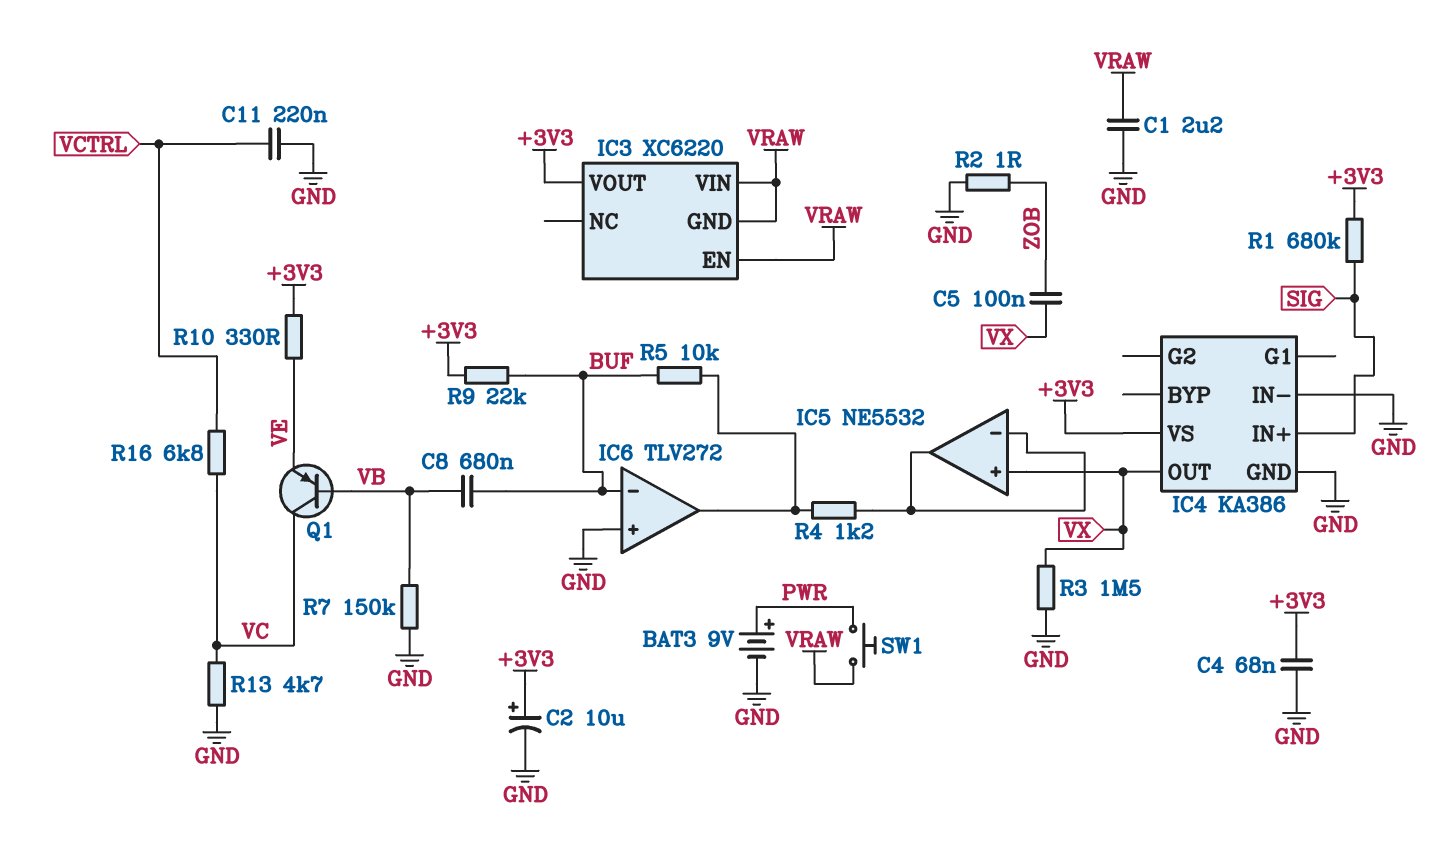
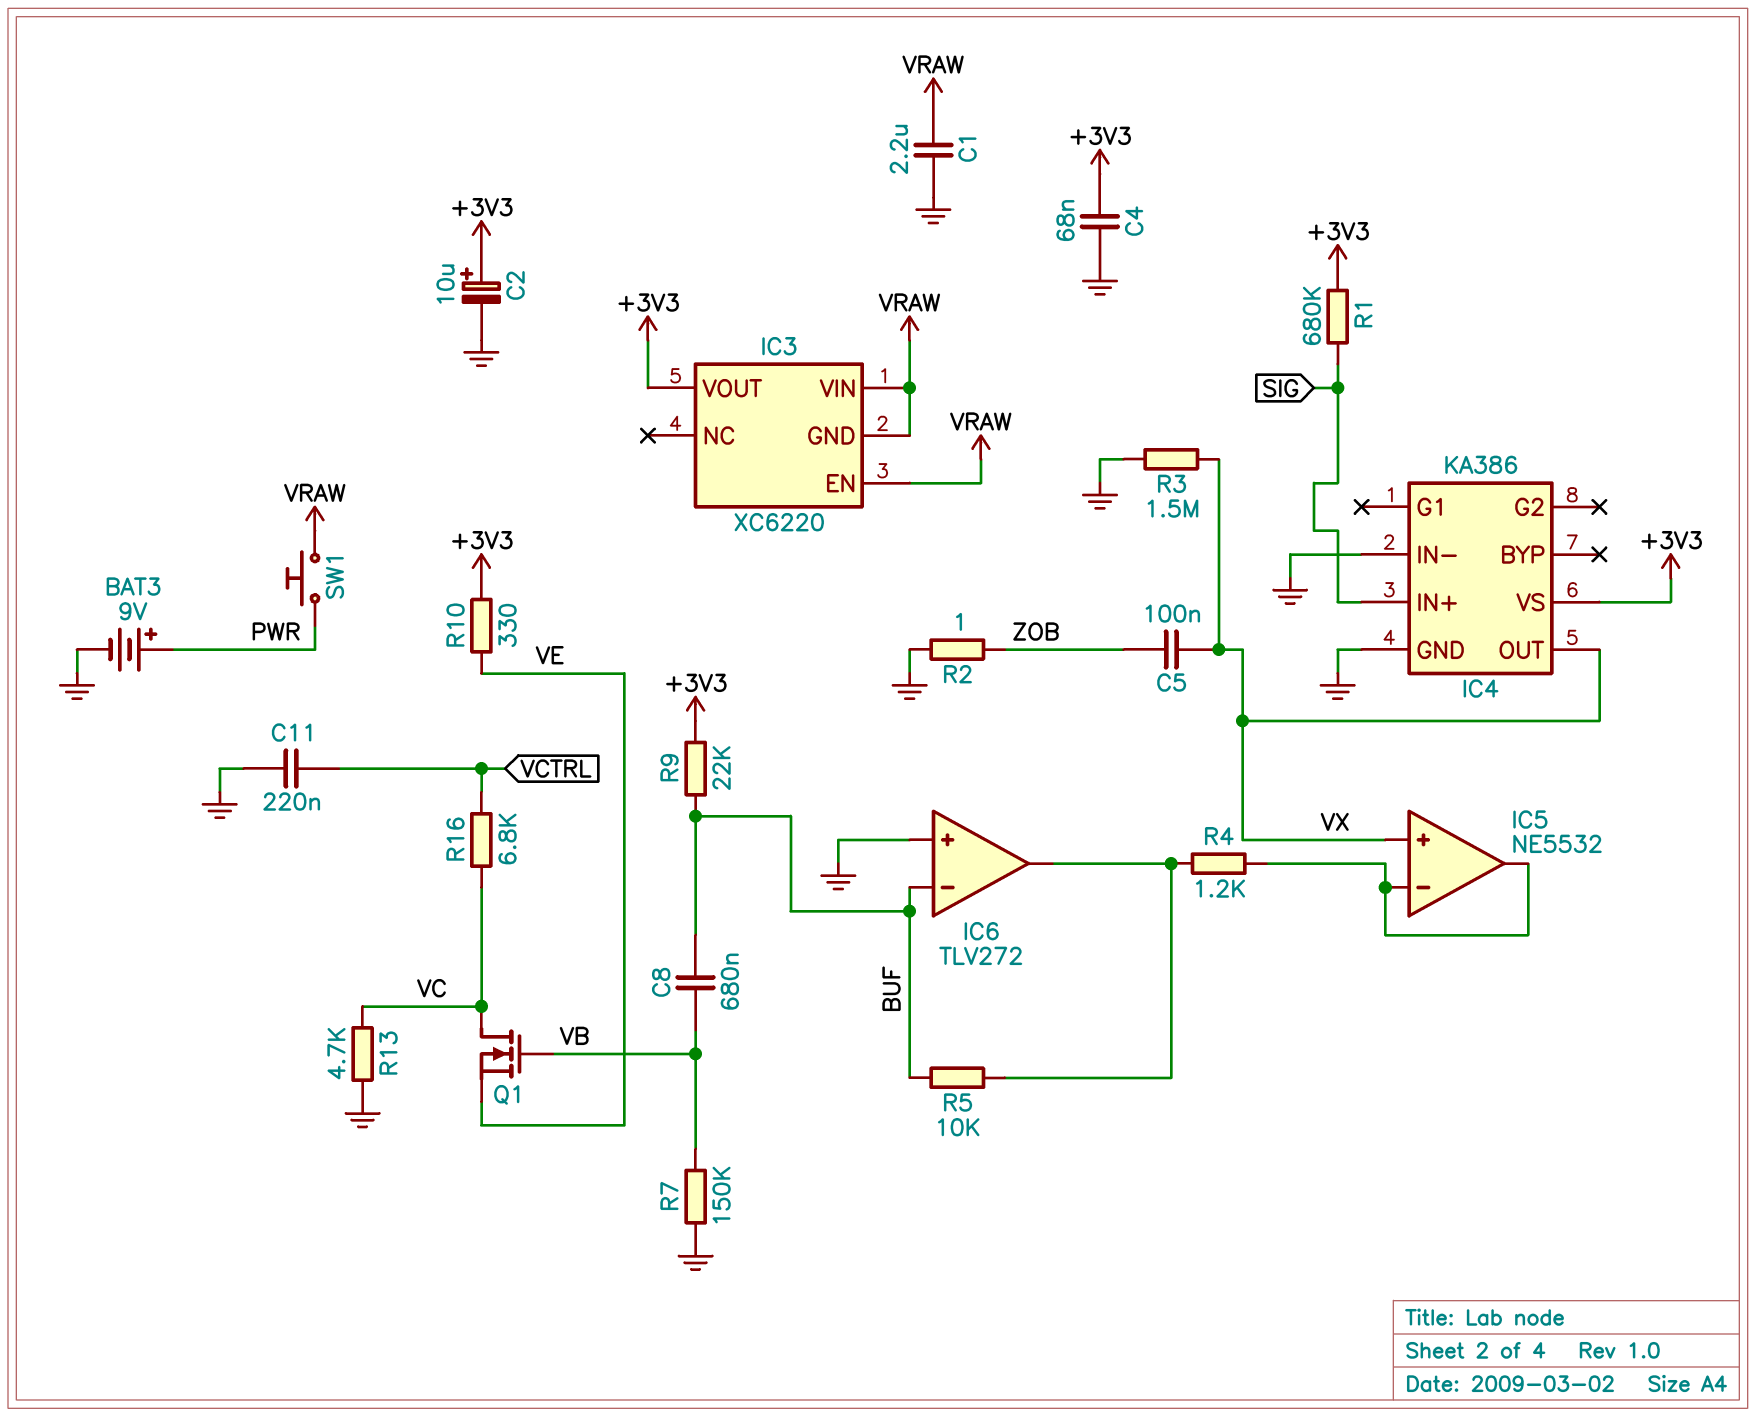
Q1: PNP (B VB, C VC, E VE) -> NMOS (G VB, D VC, S VE)

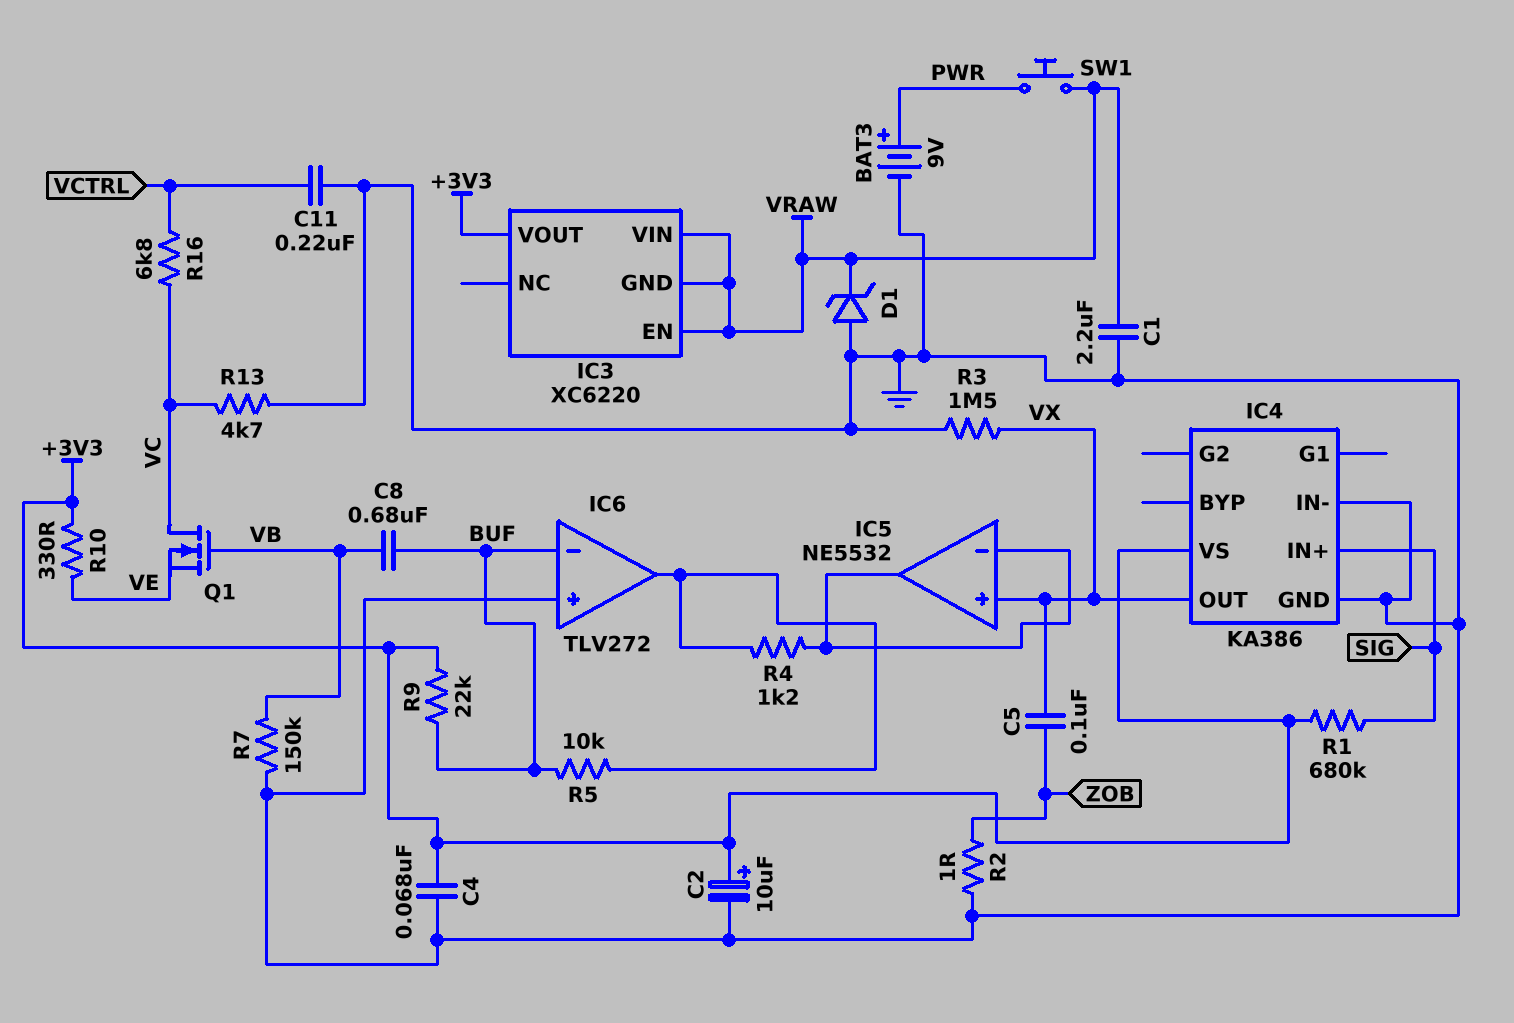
D1: none -> zener (A GND, K VRAW)

